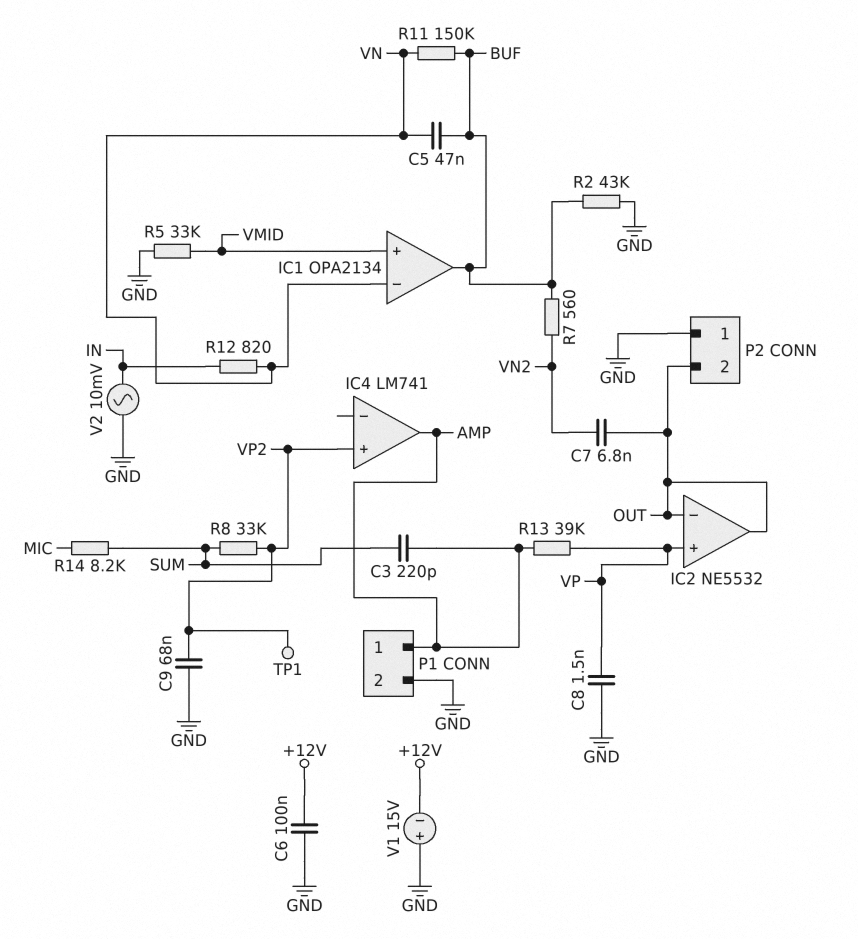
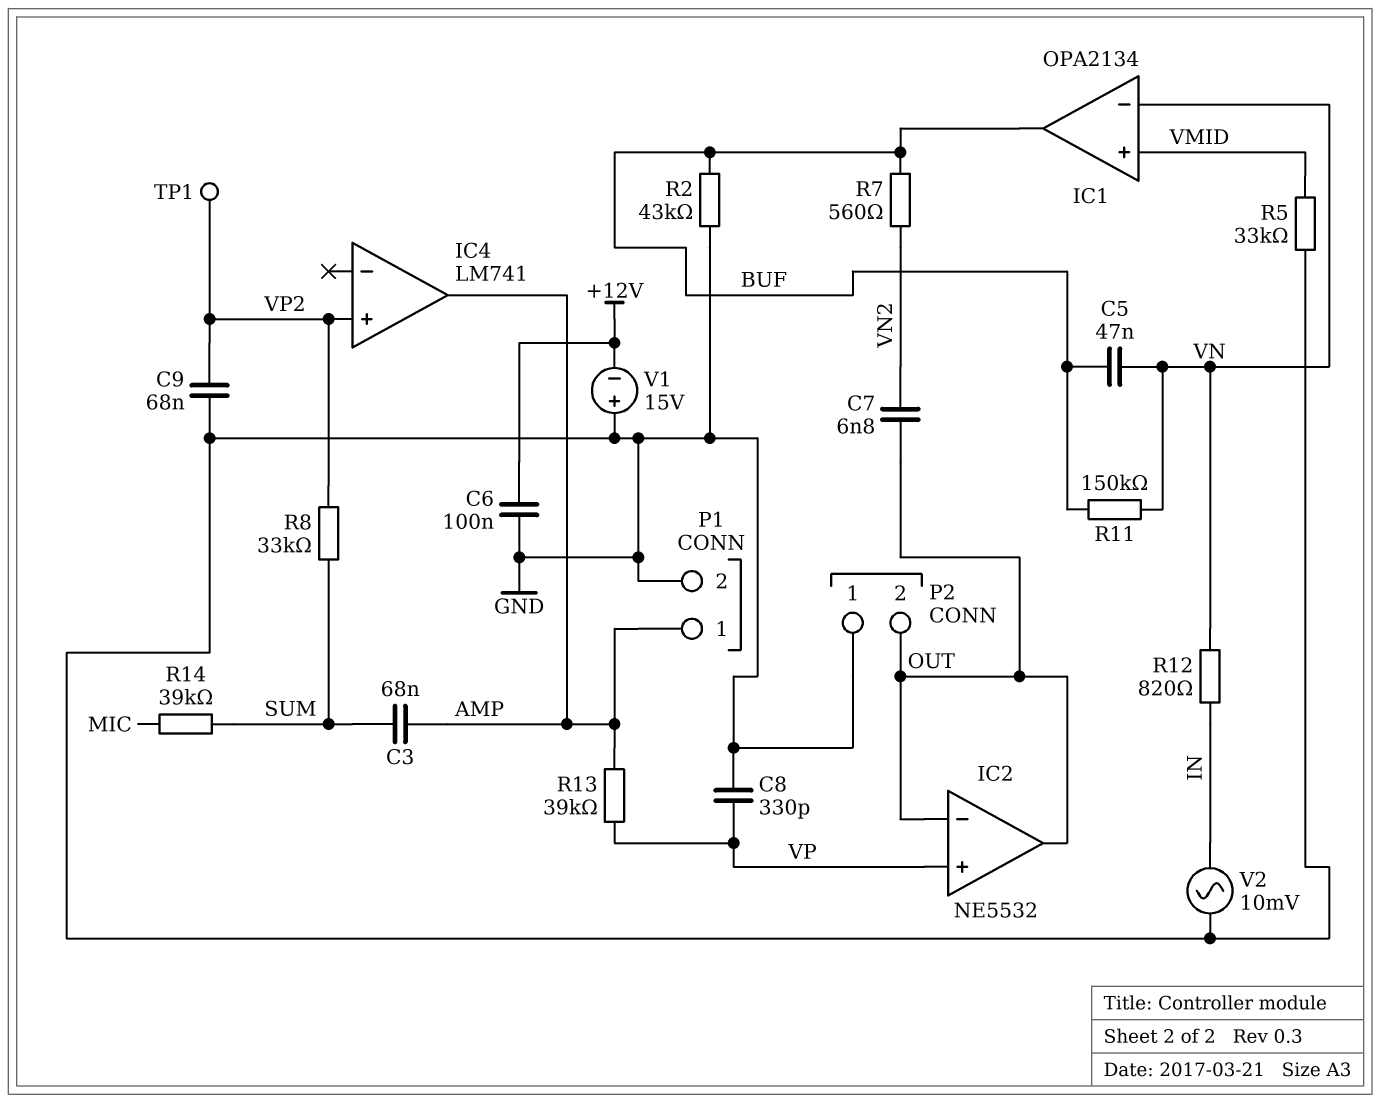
C3: 220pF (AMP, SUM) -> 68nF (AMP, SUM)
C8: 1.5nF (GND, VP) -> 330pF (GND, VP)
R14: 8.2k (MIC, SUM) -> 39k (MIC, SUM)

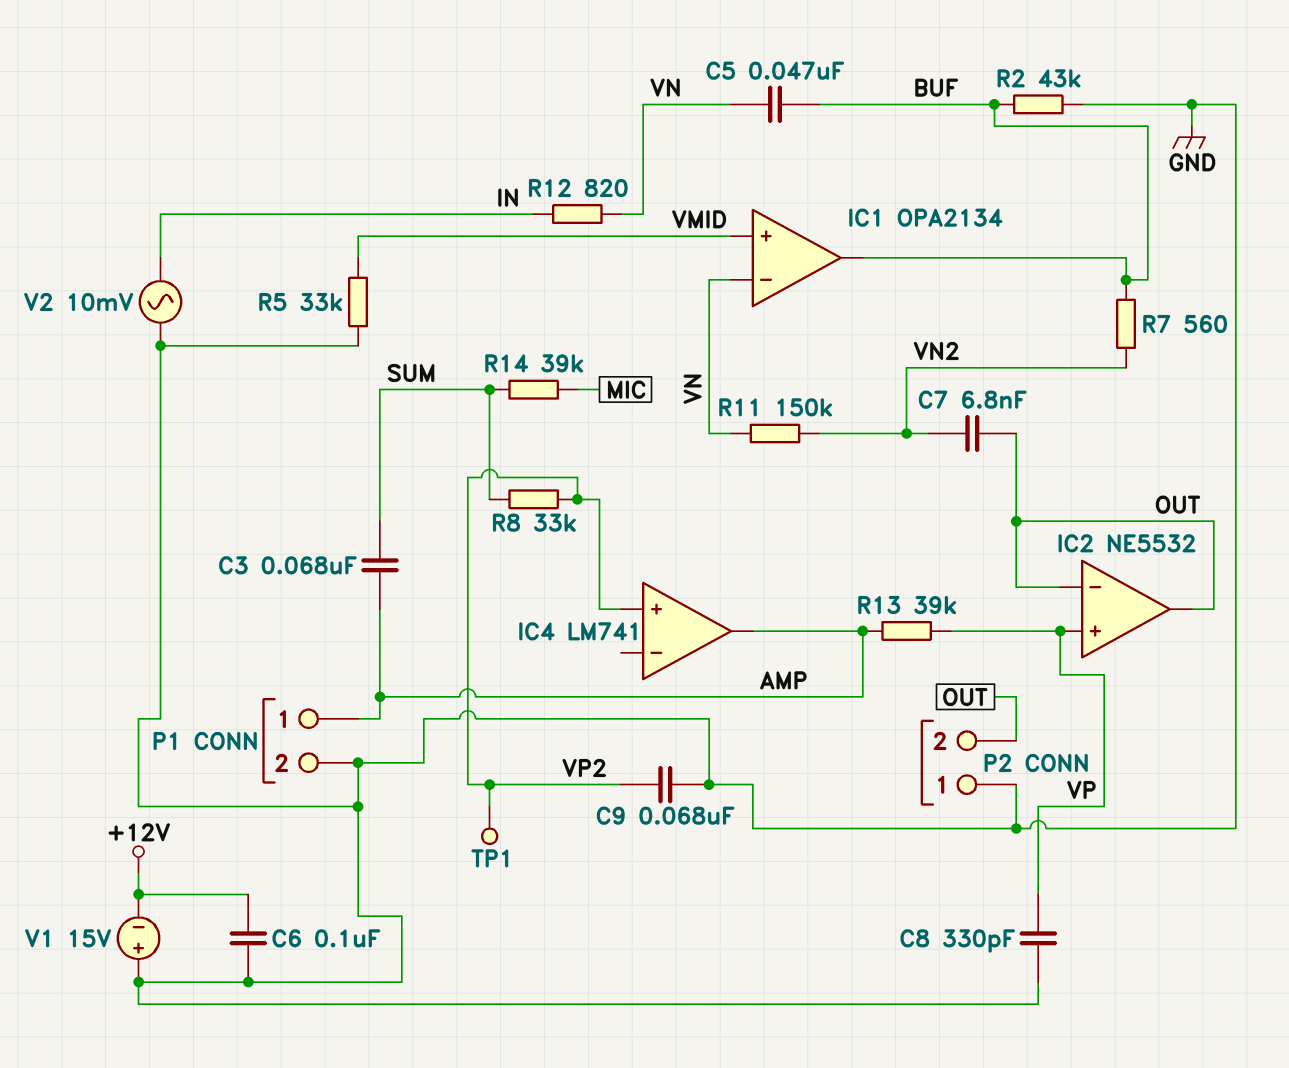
R11: 150k (BUF, VN) -> 150k (VN, VN2)

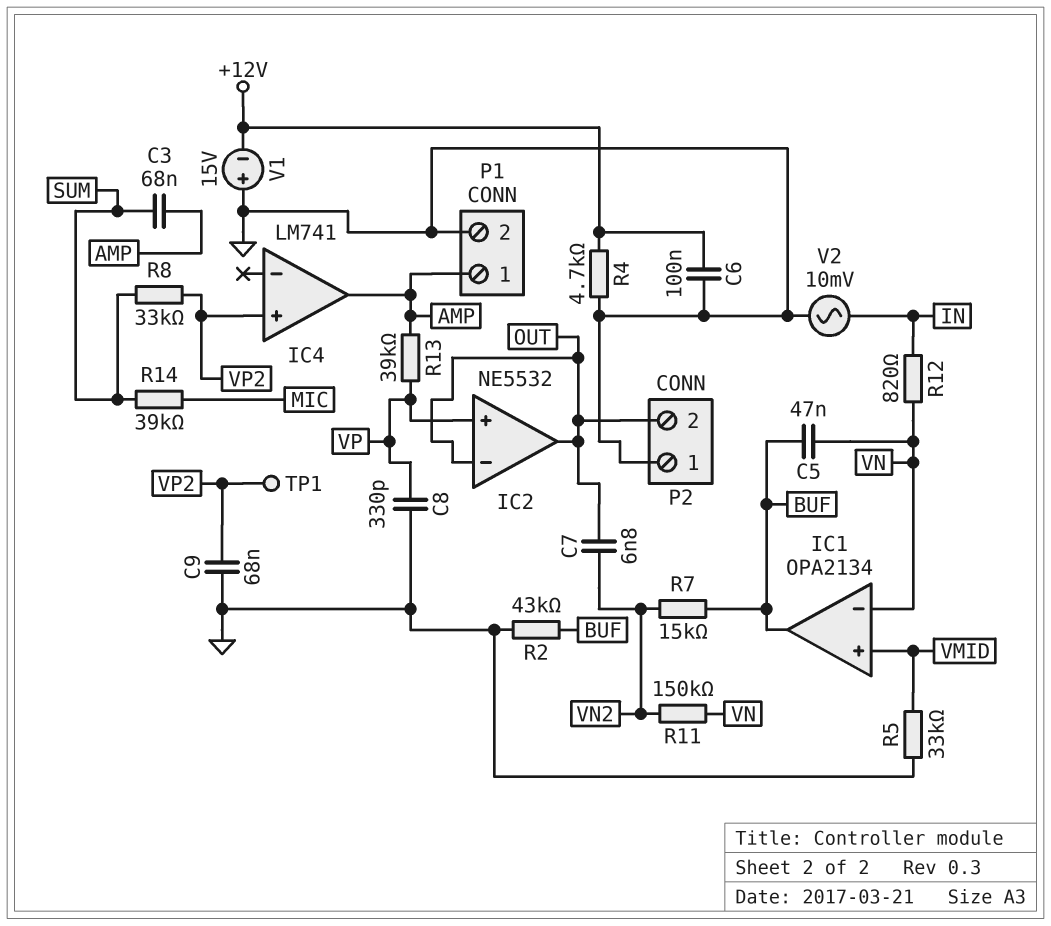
R4: none -> 4.7k (+12V, GND)
R7: 560 (BUF, VN2) -> 15k (BUF, VN2)

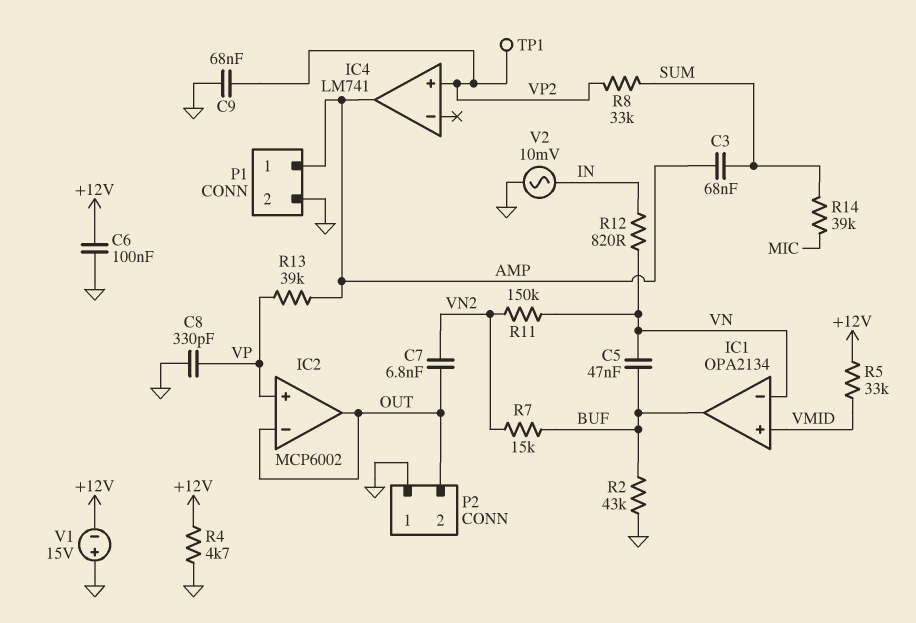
IC2: NE5532 -> MCP6002
R5: 33k (GND, VMID) -> 33k (+12V, VMID)

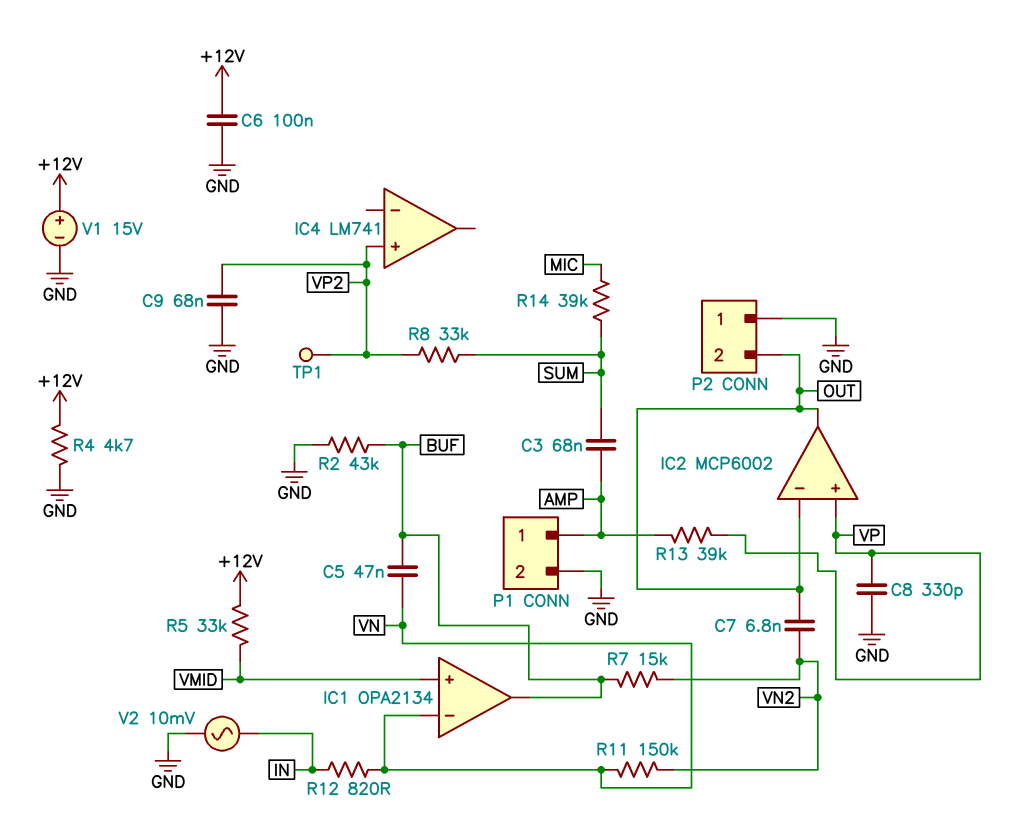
IC4 pin out: AMP -> none
V1: 15V (plus GND, minus +12V) -> 15V (plus +12V, minus GND)

